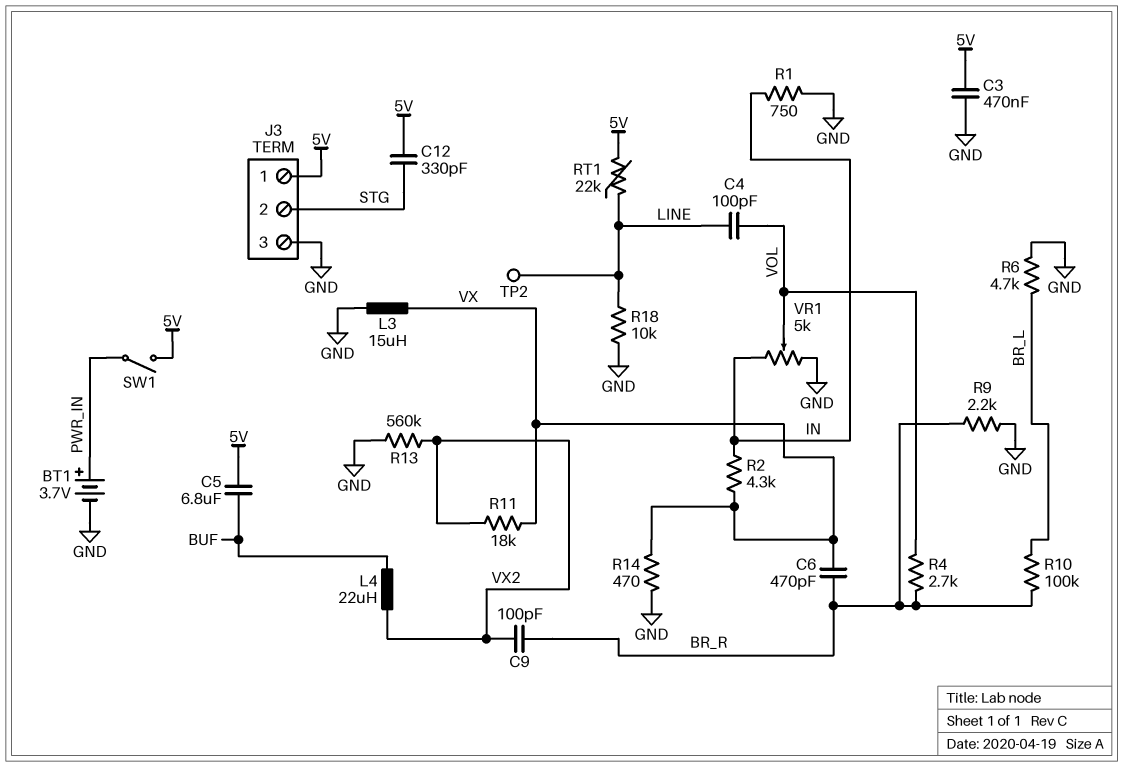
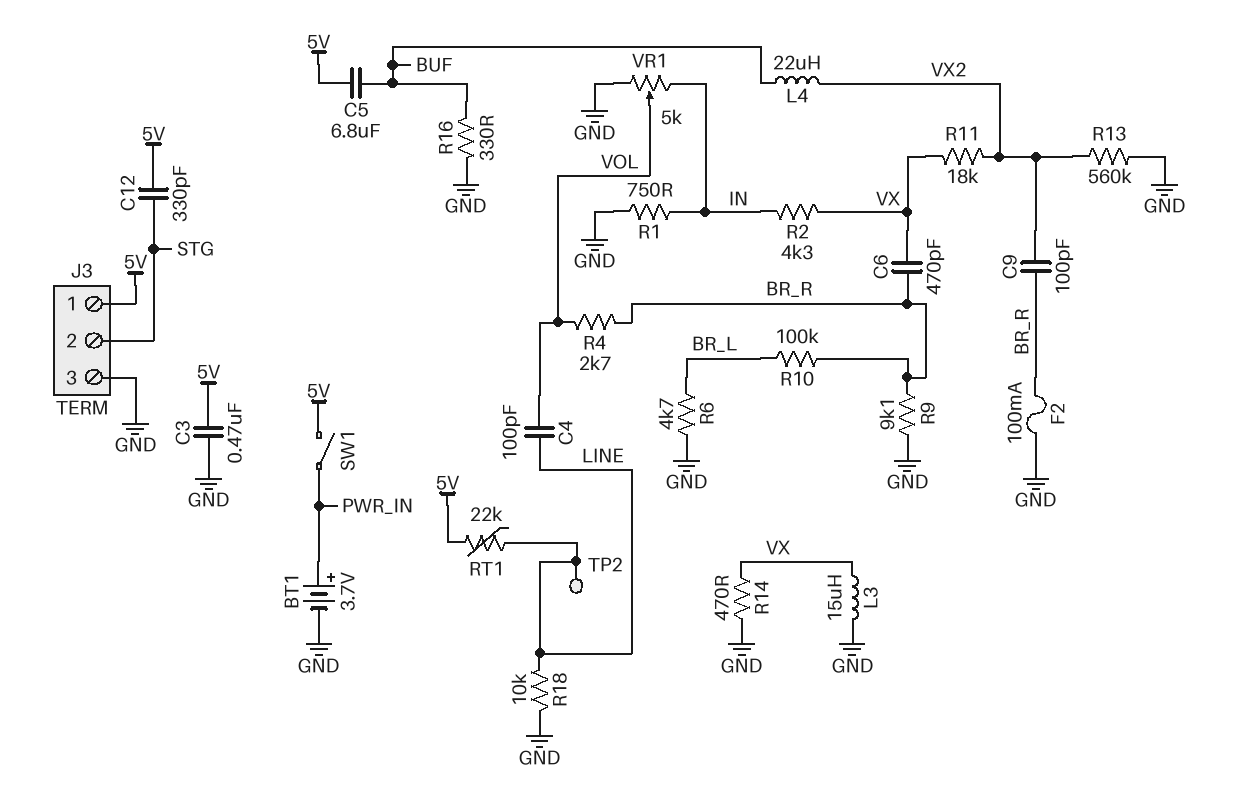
F2: none -> 100mA (BR_R, GND)
R9: 2.2k (BR_R, GND) -> 9.1k (BR_R, GND)
R16: none -> 330 (BUF, GND)

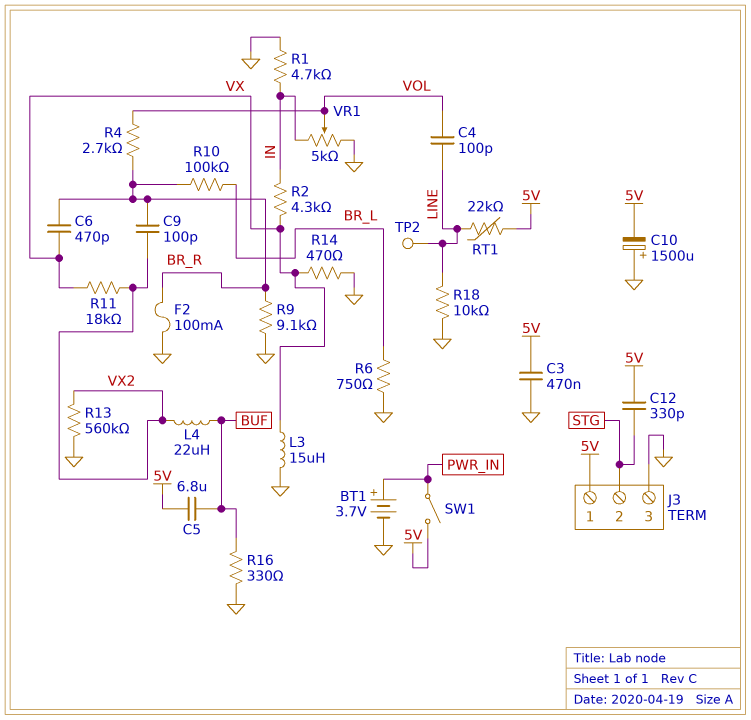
C10: none -> 1500uF (plus GND, minus 5V)
R1: 750 (GND, IN) -> 4.7k (GND, IN)
R6: 4.7k (BR_L, GND) -> 750 (BR_L, GND)

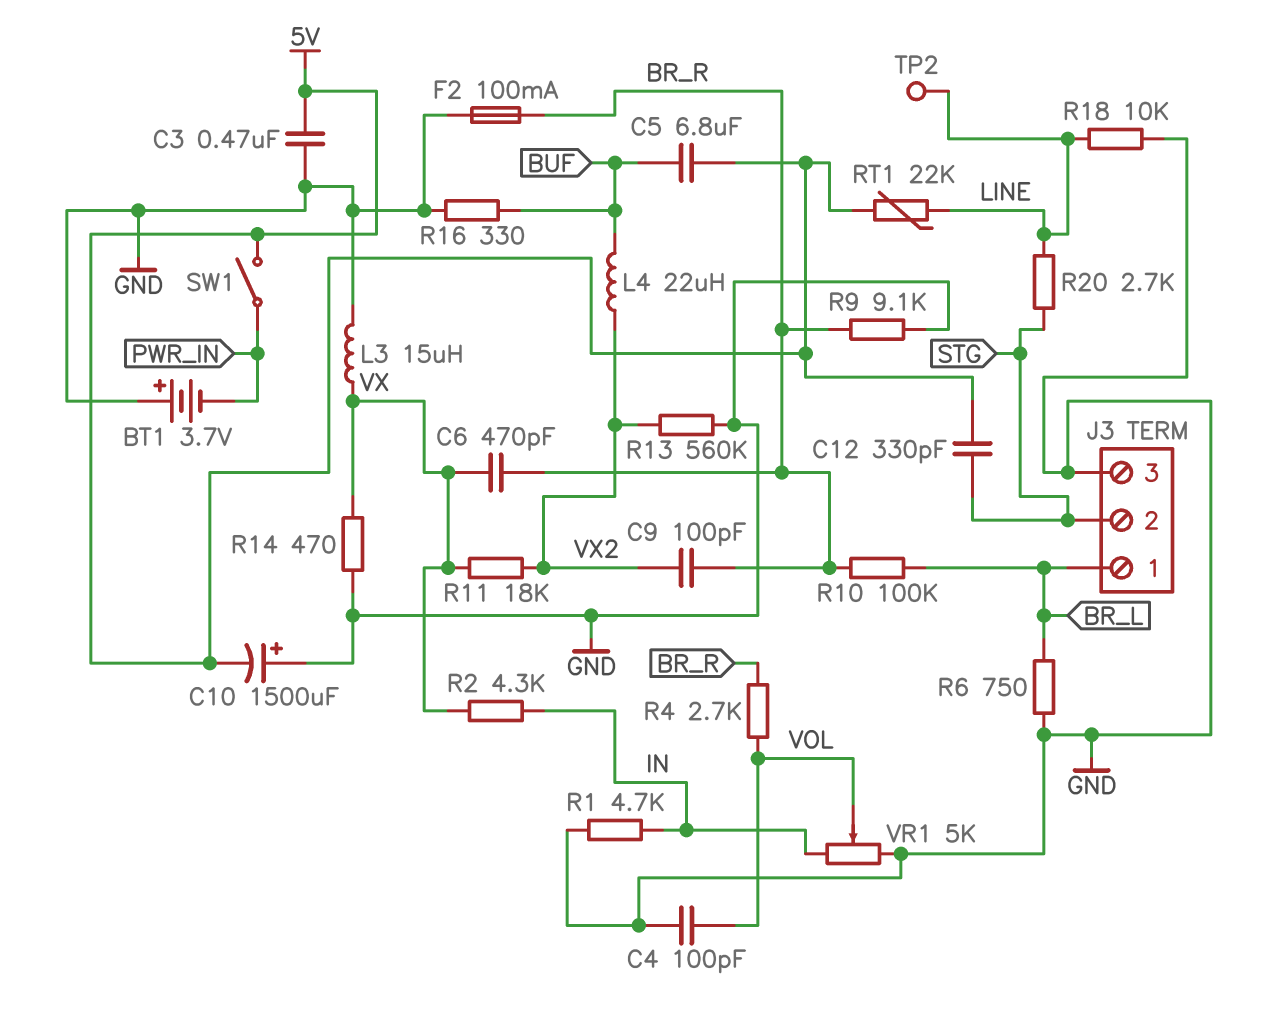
BT1: 3.7V (plus PWR_IN, minus GND) -> 3.7V (plus GND, minus PWR_IN)
C4: 100pF (LINE, VOL) -> 100pF (GND, VOL)
J3 pin 1: 5V -> BR_L
R20: none -> 2.7k (LINE, STG)

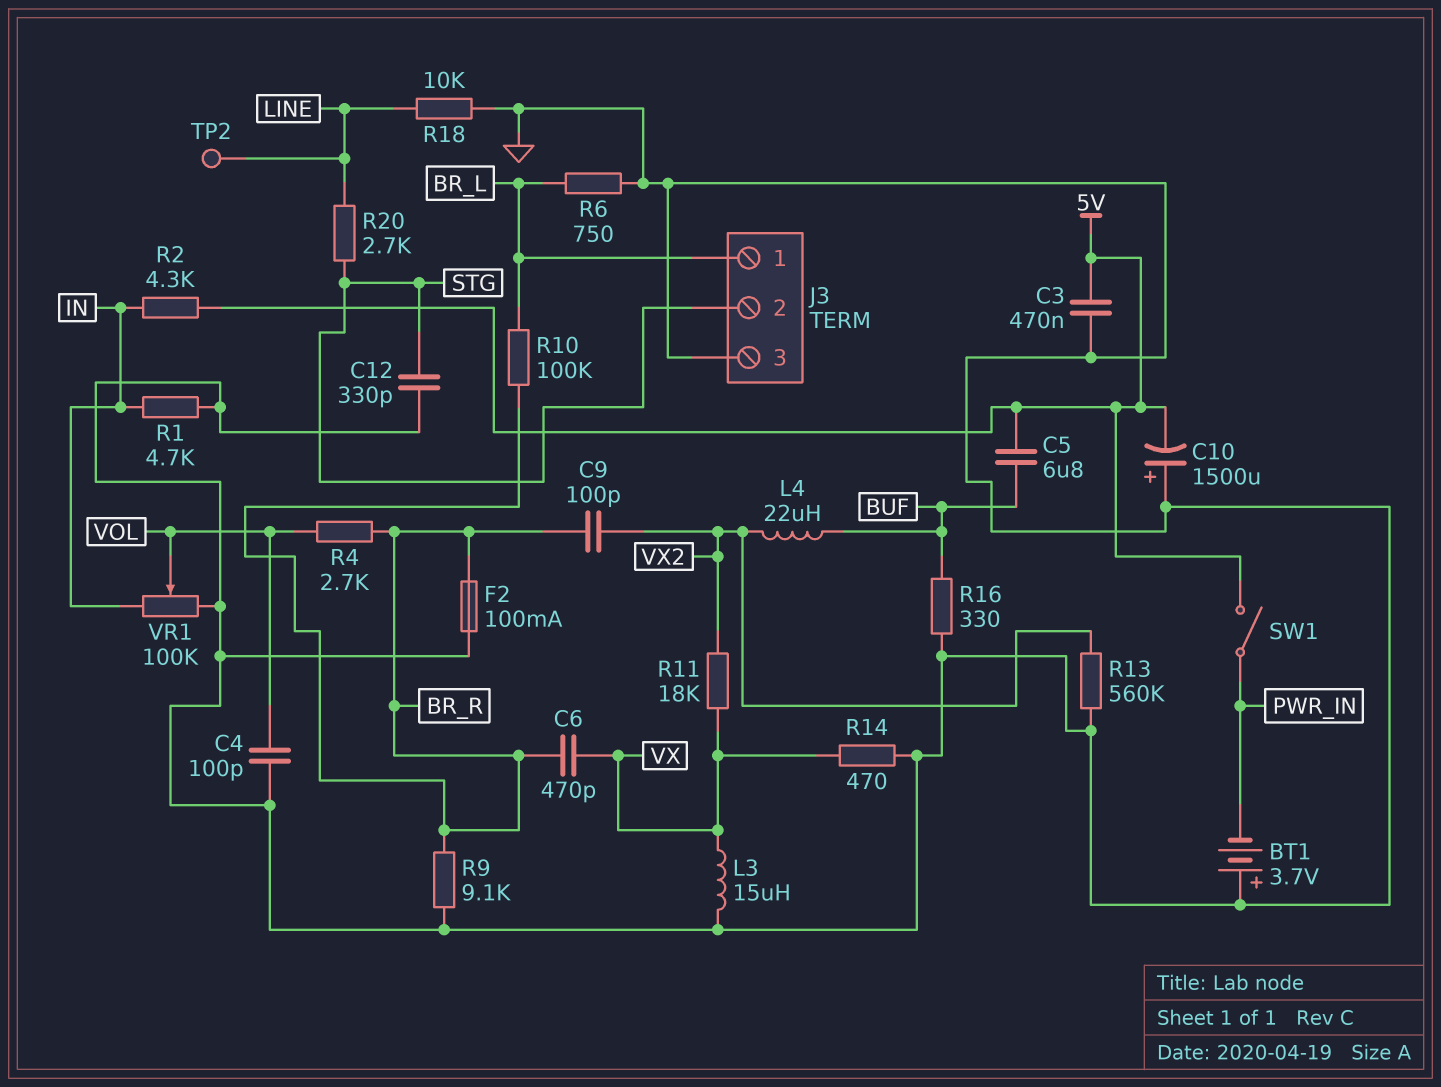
C12: 330pF (5V, STG) -> 330pF (GND, STG)
R2: 4.3k (IN, VX) -> 4.3k (5V, IN)
RT1: 22k (5V, LINE) -> none
VR1: 5k (GND, IN, wiper VOL) -> 100k (GND, IN, wiper VOL)

